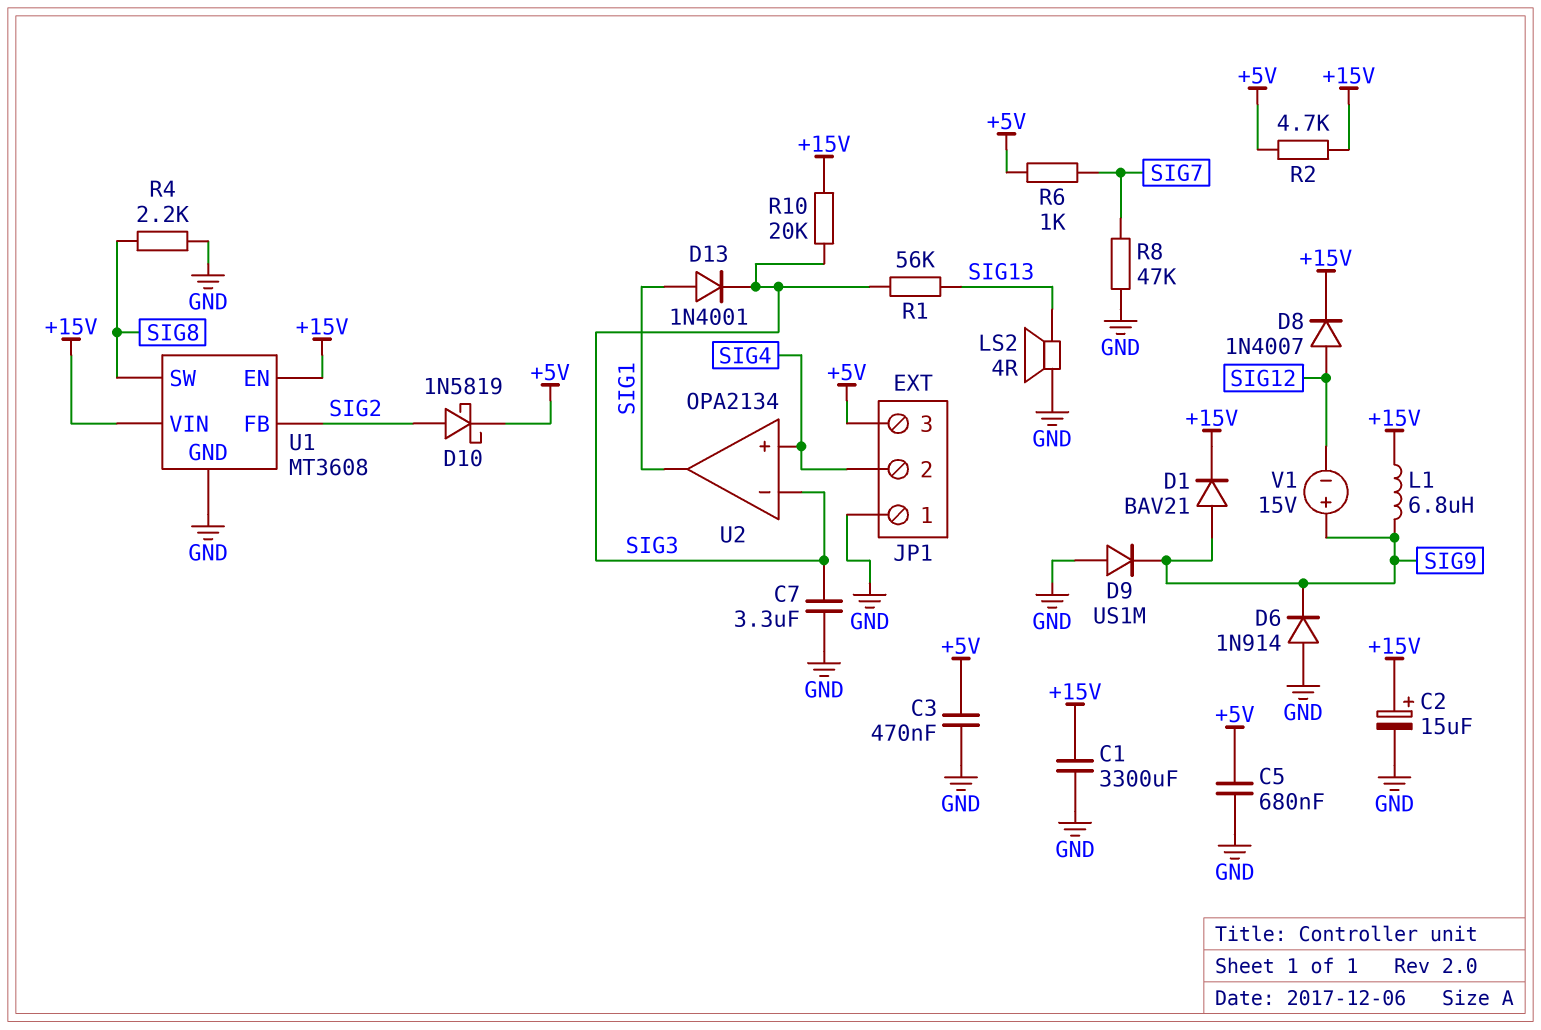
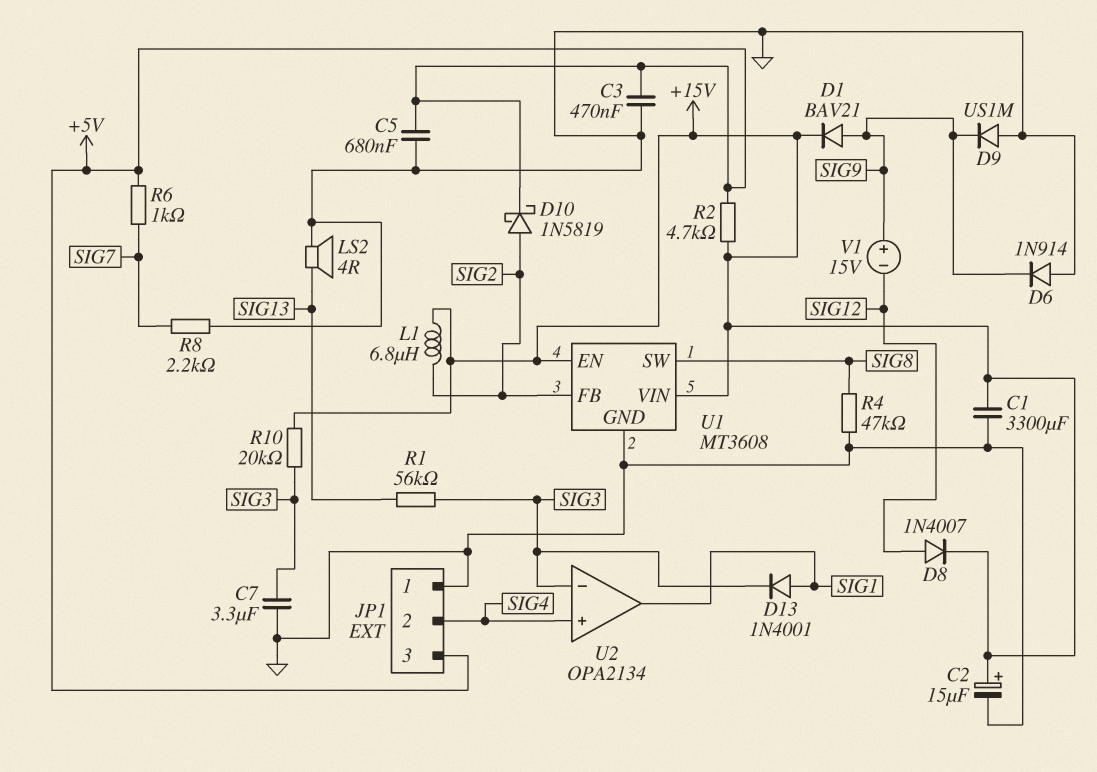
L1: 6.8uH (+15V, SIG9) -> 6.8uH (+15V, SIG2)
R4: 2.2k (GND, SIG8) -> 47k (GND, SIG8)
R8: 47k (GND, SIG7) -> 2.2k (GND, SIG7)

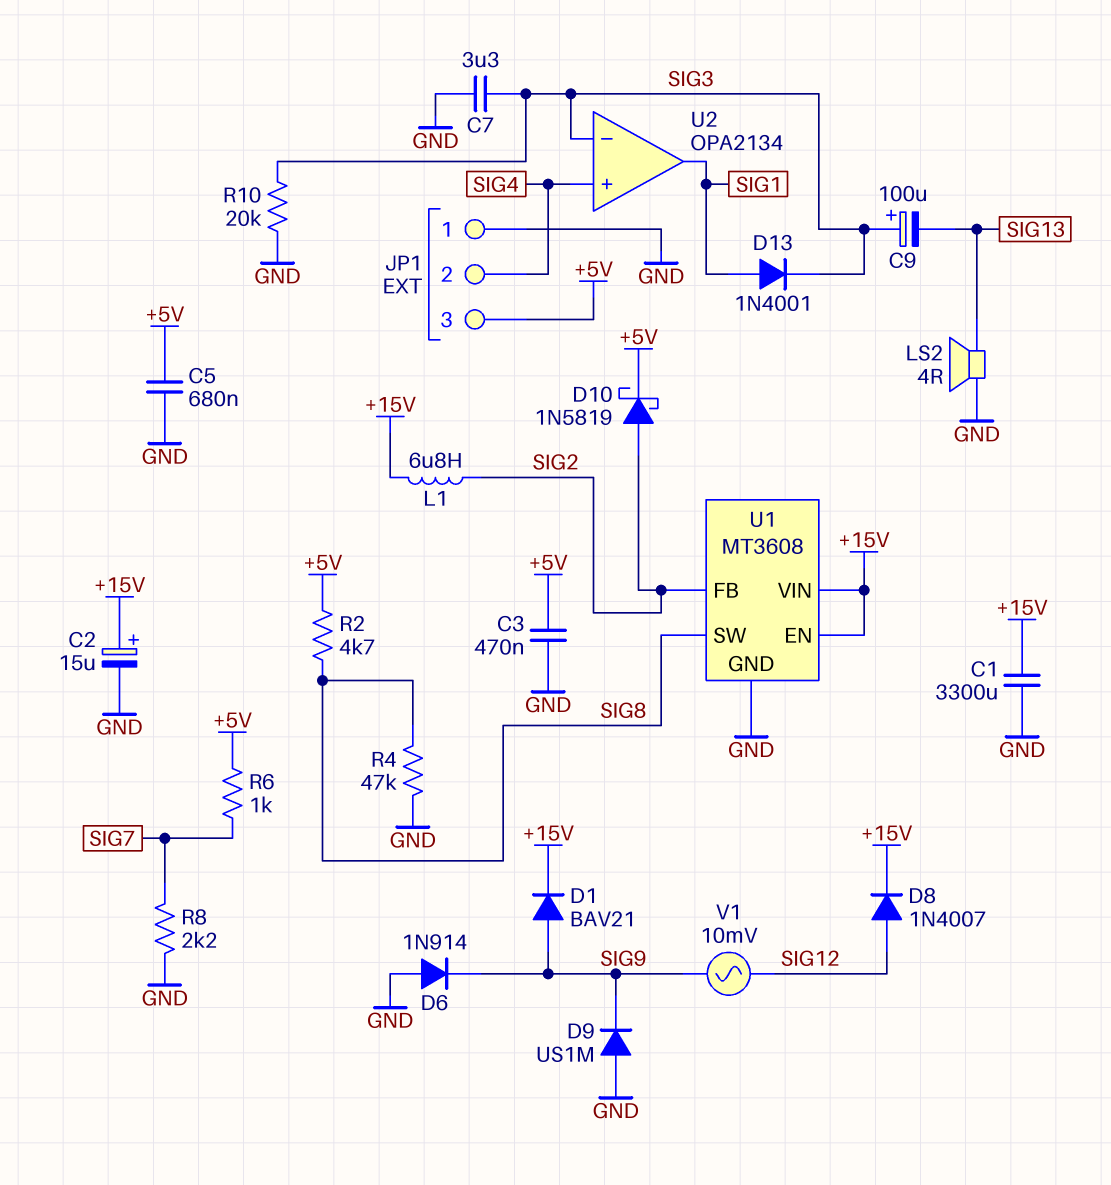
C9: none -> 100uF (plus SIG3, minus SIG13)
R1: 56k (SIG3, SIG13) -> none
R2: 4.7k (+5V, +15V) -> 4.7k (+5V, SIG8)
R10: 20k (+15V, SIG3) -> 20k (GND, SIG3)
V1: 15V (plus SIG9, minus SIG12) -> AC 10mV (SIG9, SIG12)

